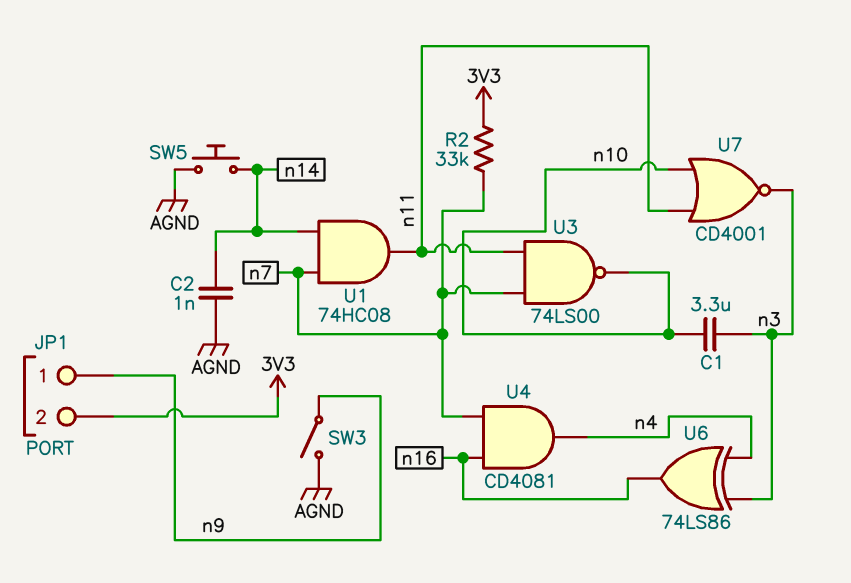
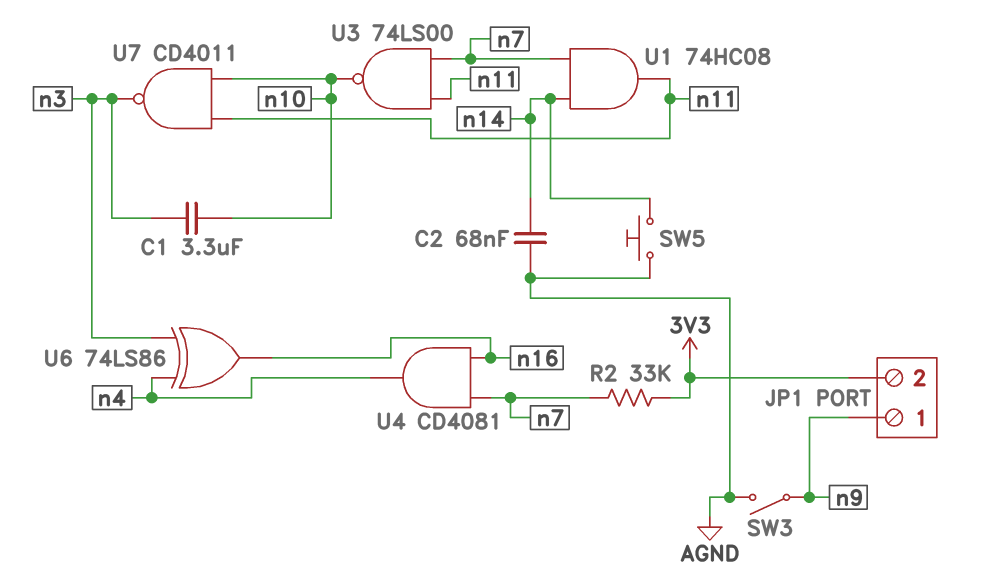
C2: 1nF (AGND, n14) -> 68nF (AGND, n14)
U7: NOR CD4001 (in n10, in n11, out n3) -> NAND CD4011 (in n10, in n11, out n3)

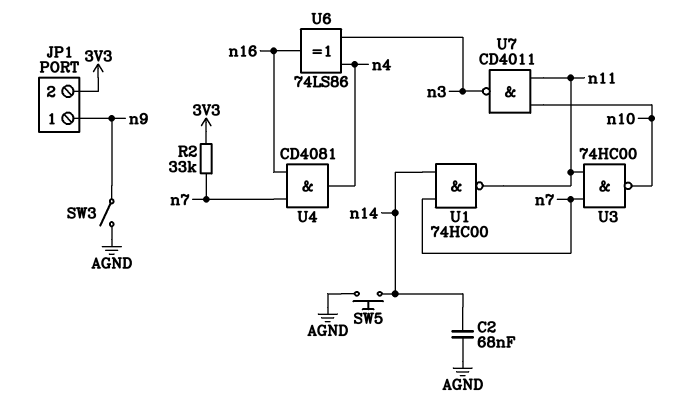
C1: 3.3uF (n3, n10) -> none
U1: AND 74HC08 (in n7, in n14, out n11) -> NAND 74HC00 (in n7, in n14, out n11)
U3: NAND 74LS00 (in n7, in n11, out n10) -> NAND 74HC00 (in n7, in n11, out n10)

